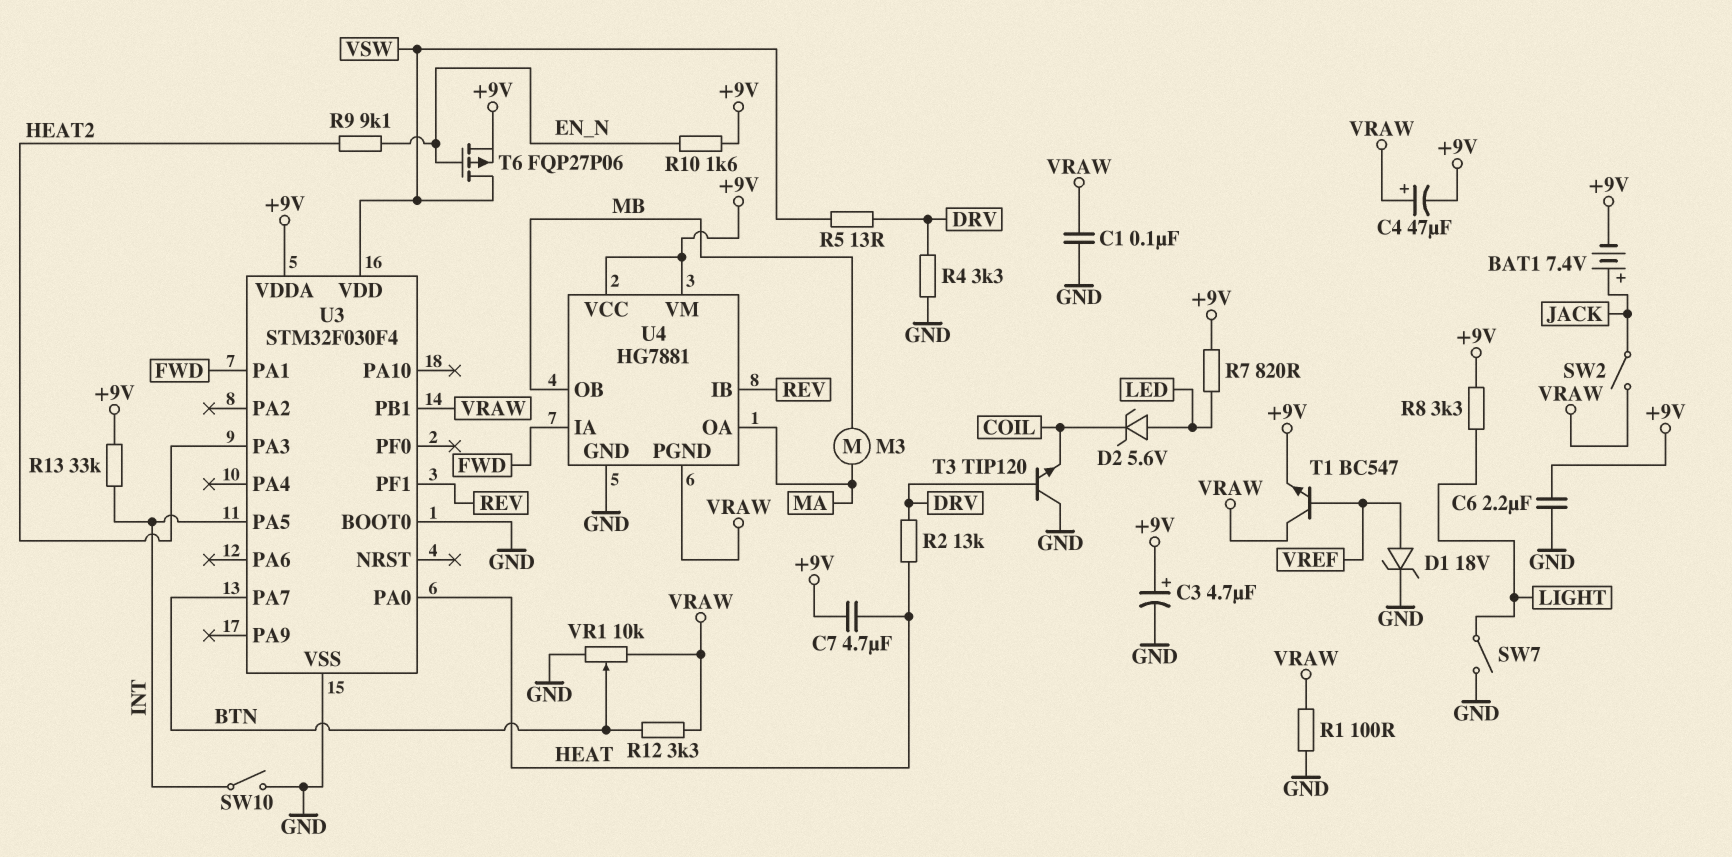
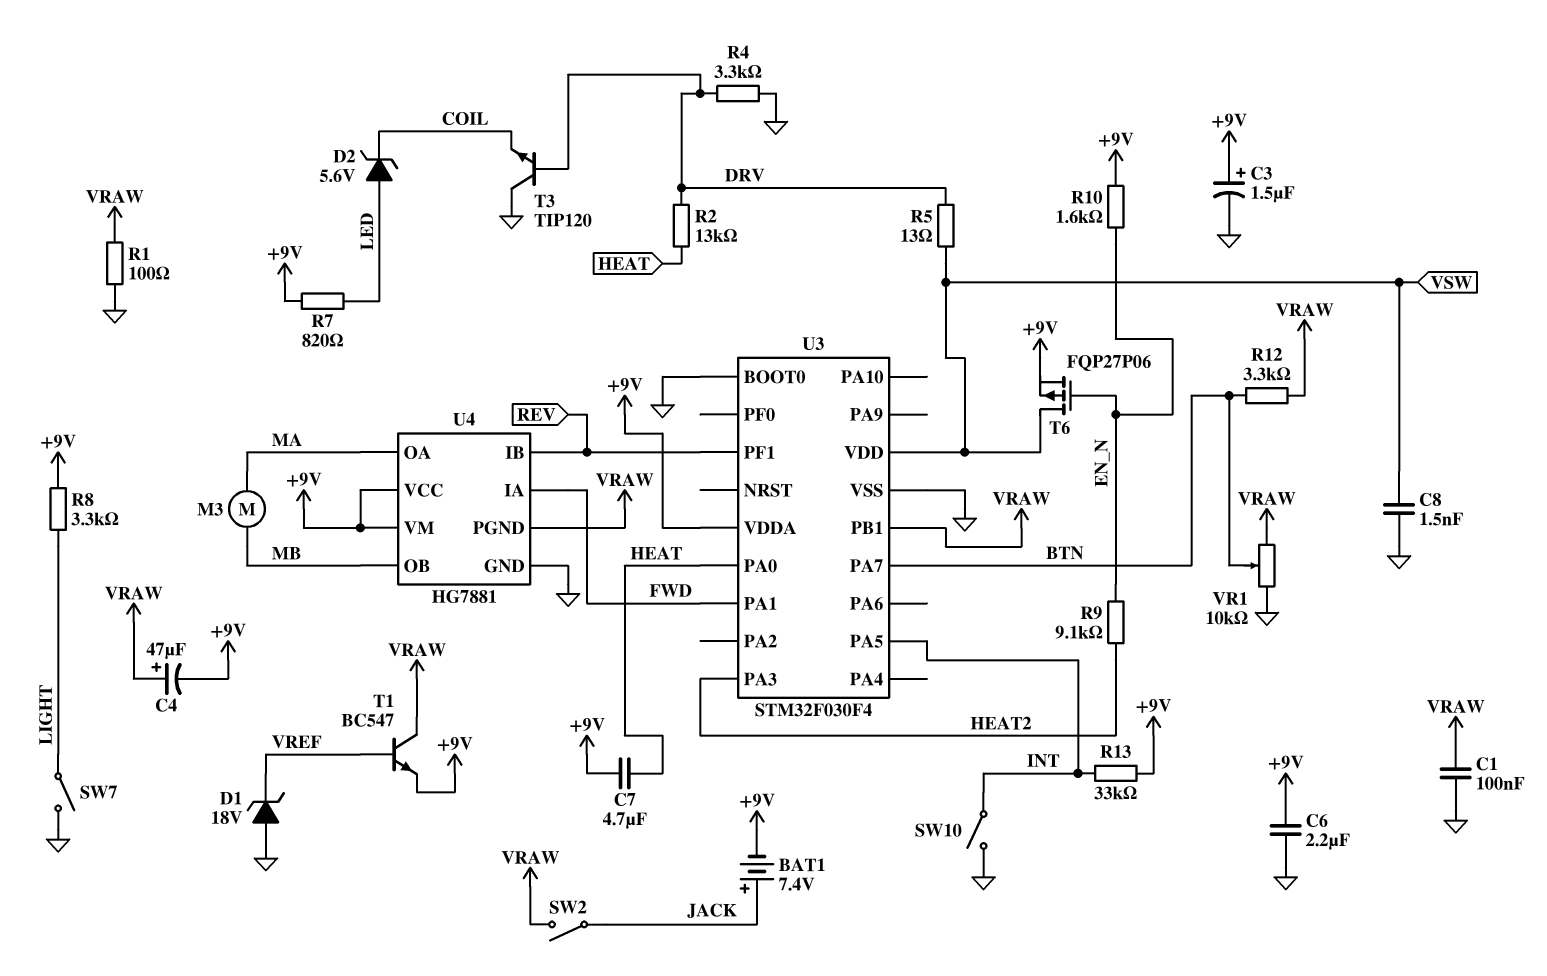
C3: 4.7uF (plus +9V, minus GND) -> 1.5uF (plus +9V, minus GND)
C8: none -> 1.5nF (GND, VSW)
D1: zener 18V (A VREF, K GND) -> zener 18V (A GND, K VREF)

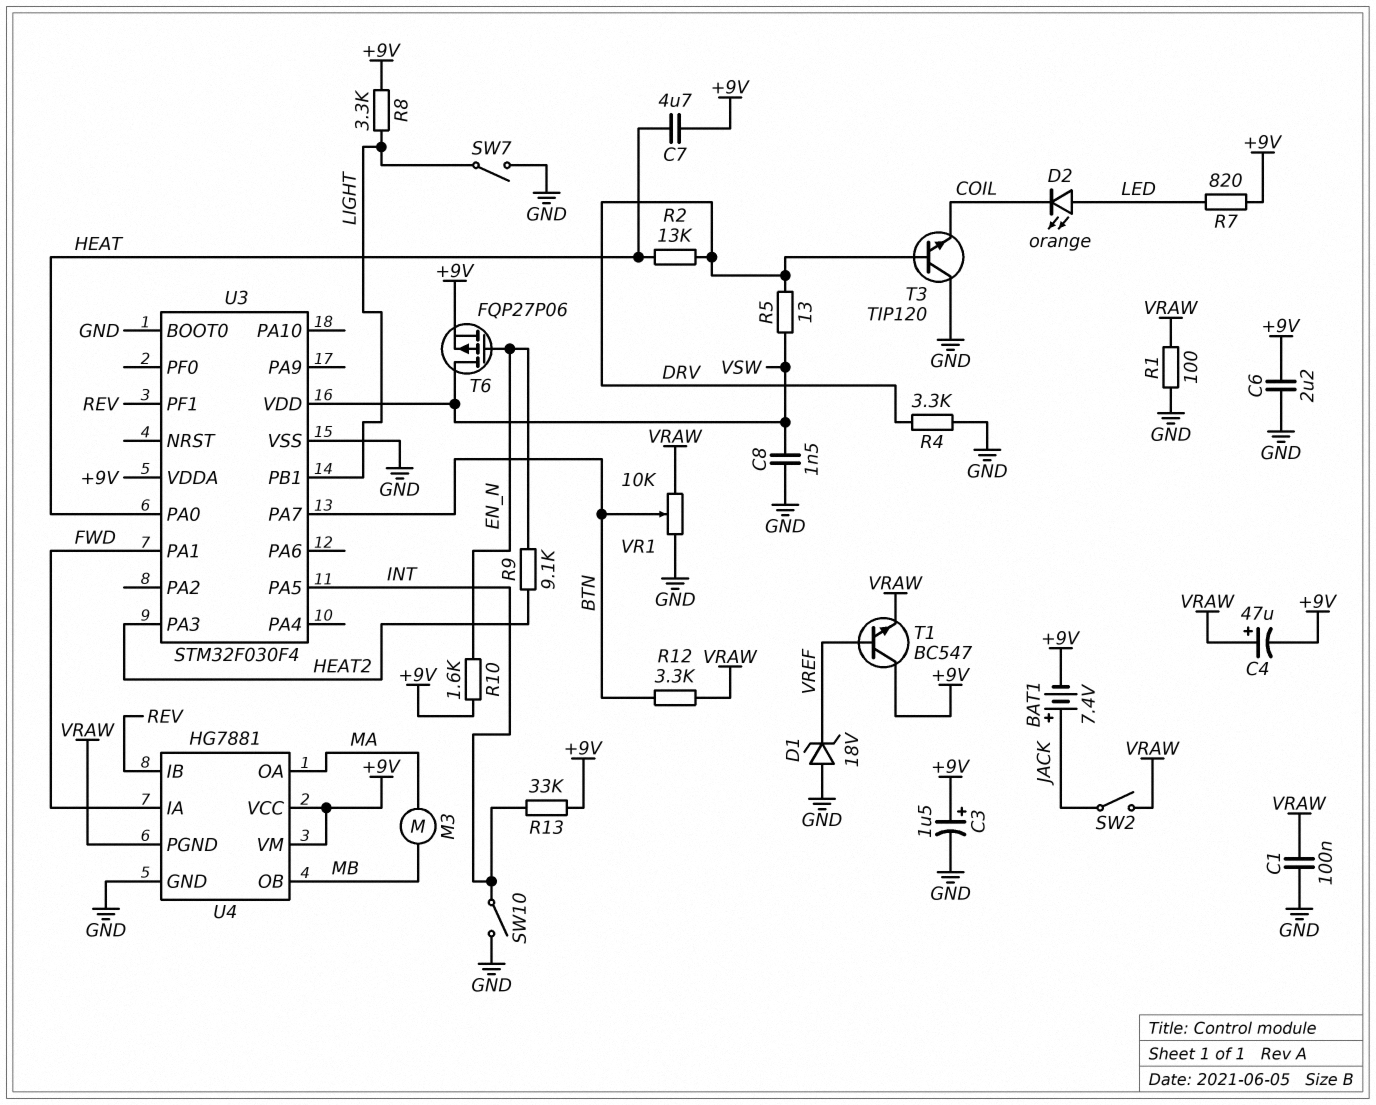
D2: zener 5.6V (A LED, K COIL) -> LED orange (A LED, K COIL)
T1: NPN BC547 (B VREF, C VRAW, E +9V) -> NPN BC547 (B VREF, C +9V, E VRAW)
U3 pin PB1: VRAW -> LIGHT

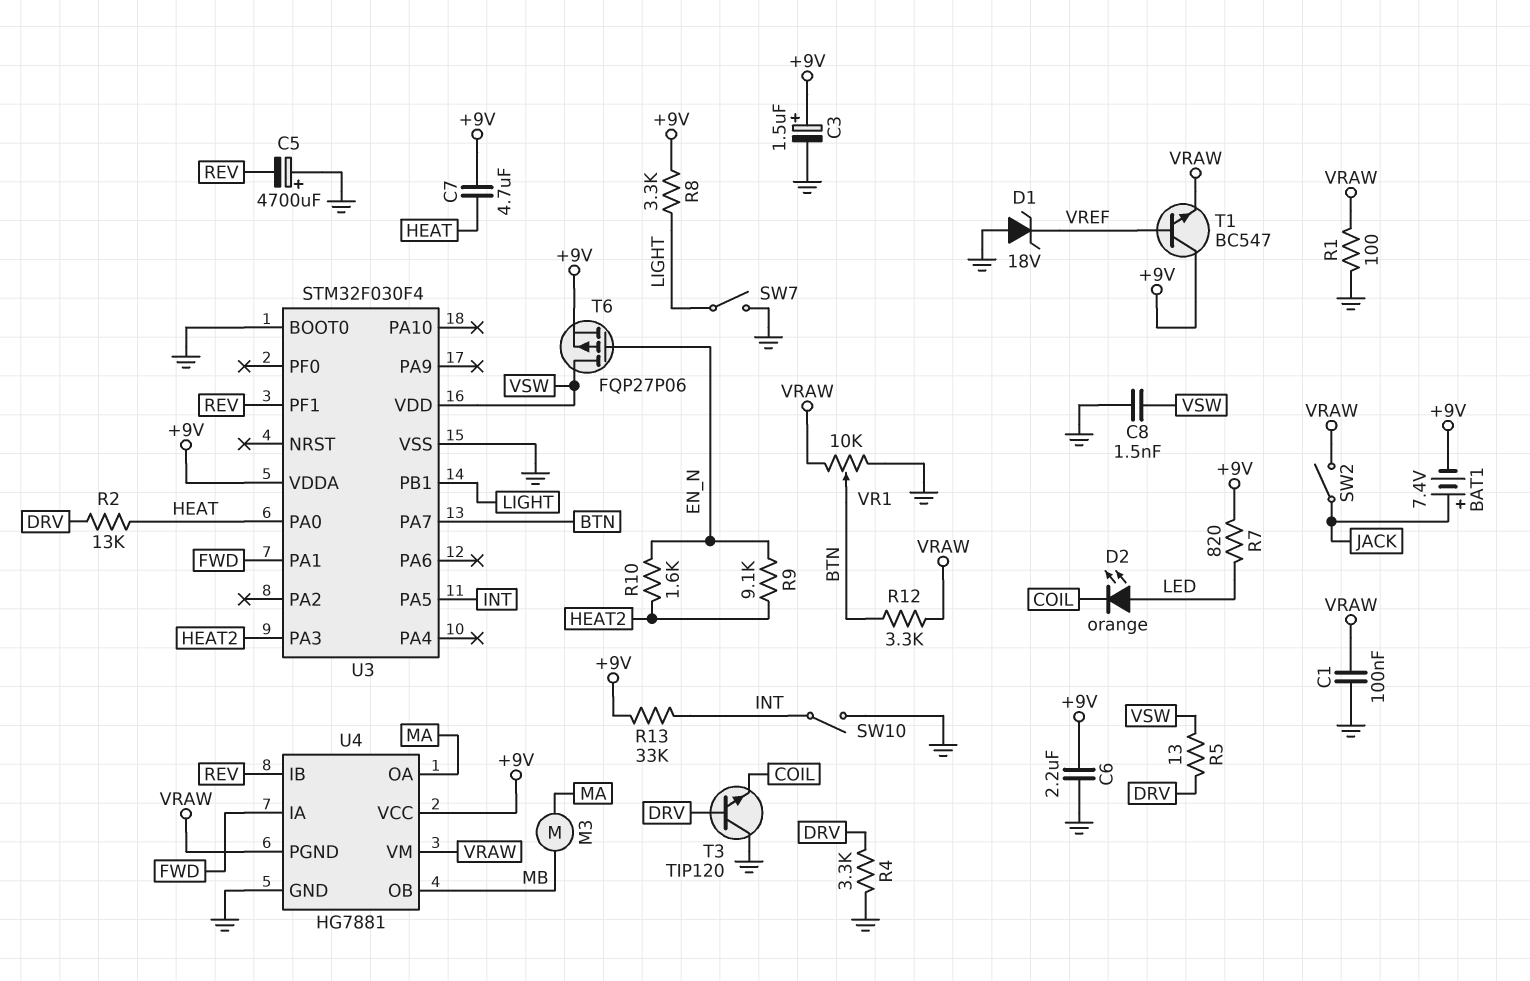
C4: 47uF (plus VRAW, minus +9V) -> none
C5: none -> 4700uF (plus GND, minus REV)
R10: 1.6k (+9V, EN_N) -> 1.6k (EN_N, HEAT2)
U4 pin VM: +9V -> VRAW

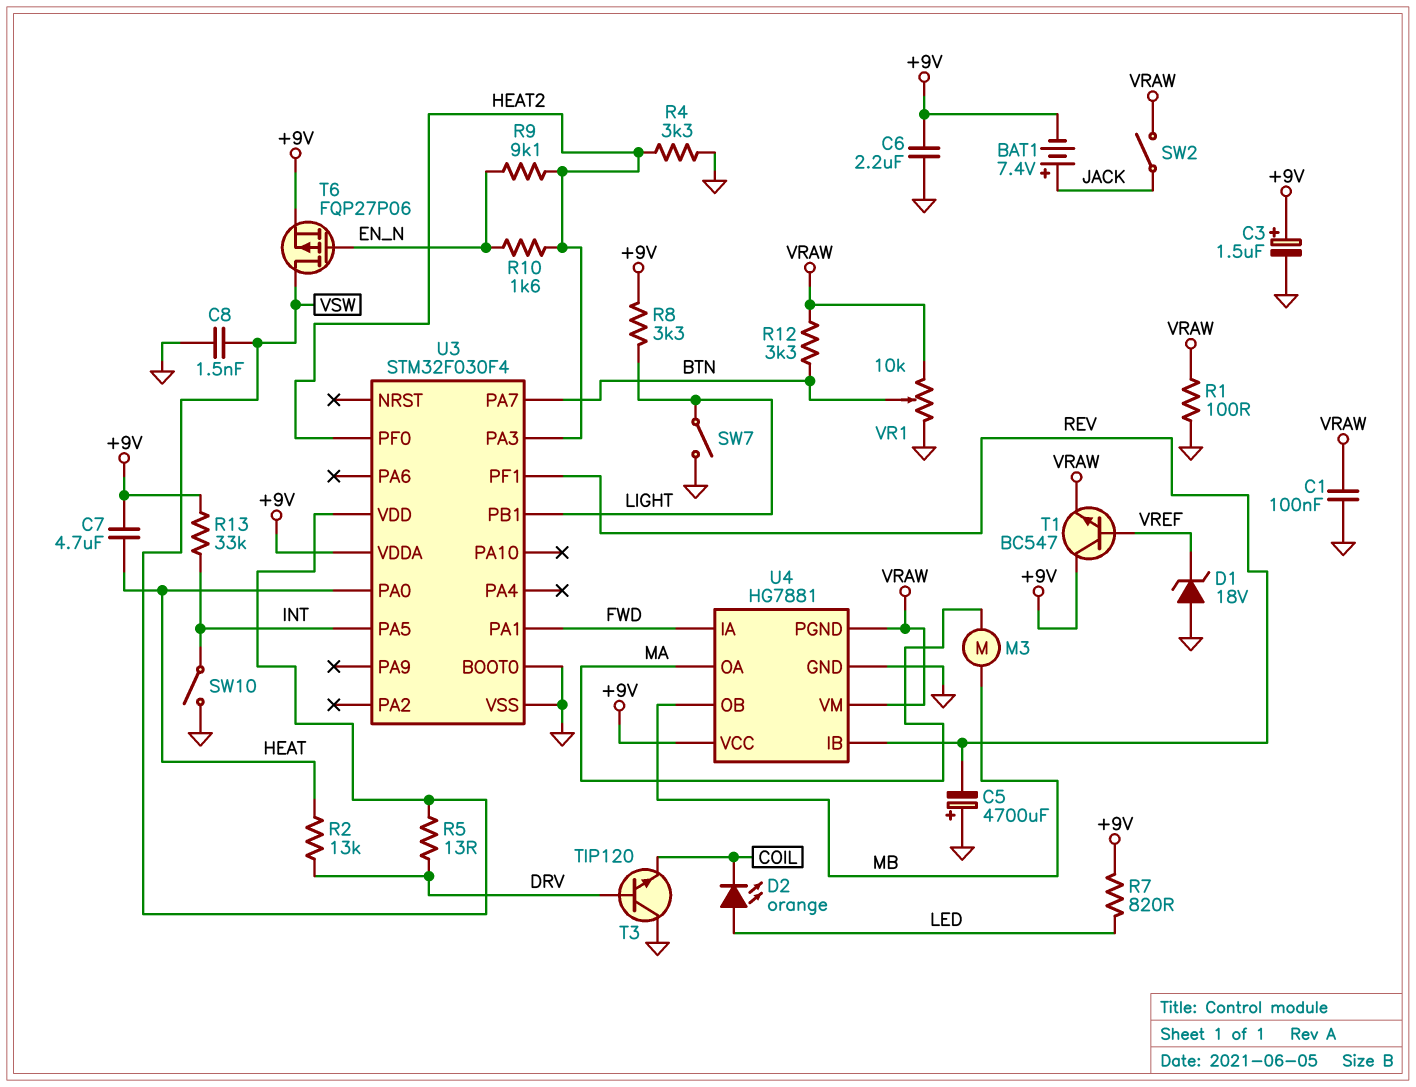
R4: 3.3k (DRV, GND) -> 3.3k (GND, HEAT2)
U3 pin PF0: none -> HEAT2

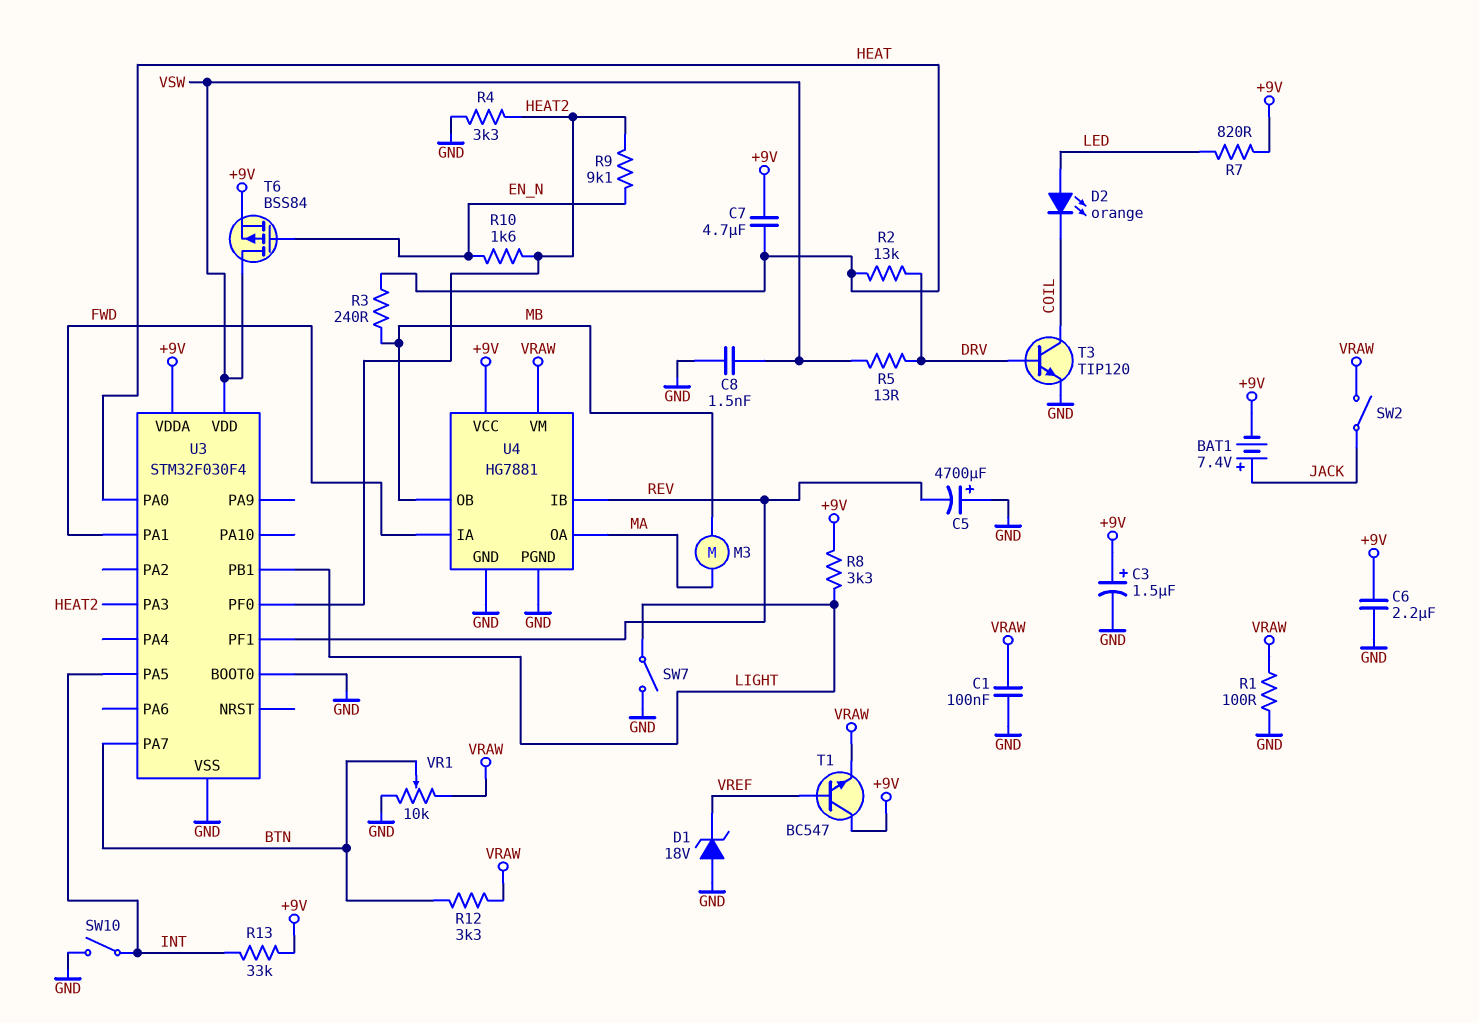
R3: none -> 240 (HEAT, MB)
T3: NPN TIP120 (B DRV, C GND, E COIL) -> NPN TIP120 (B DRV, C COIL, E GND)
T6: PMOS FQP27P06 (G EN_N, D VSW, S +9V) -> PMOS BSS84 (G EN_N, D VSW, S +9V)
U4 pin PGND: VRAW -> GND

